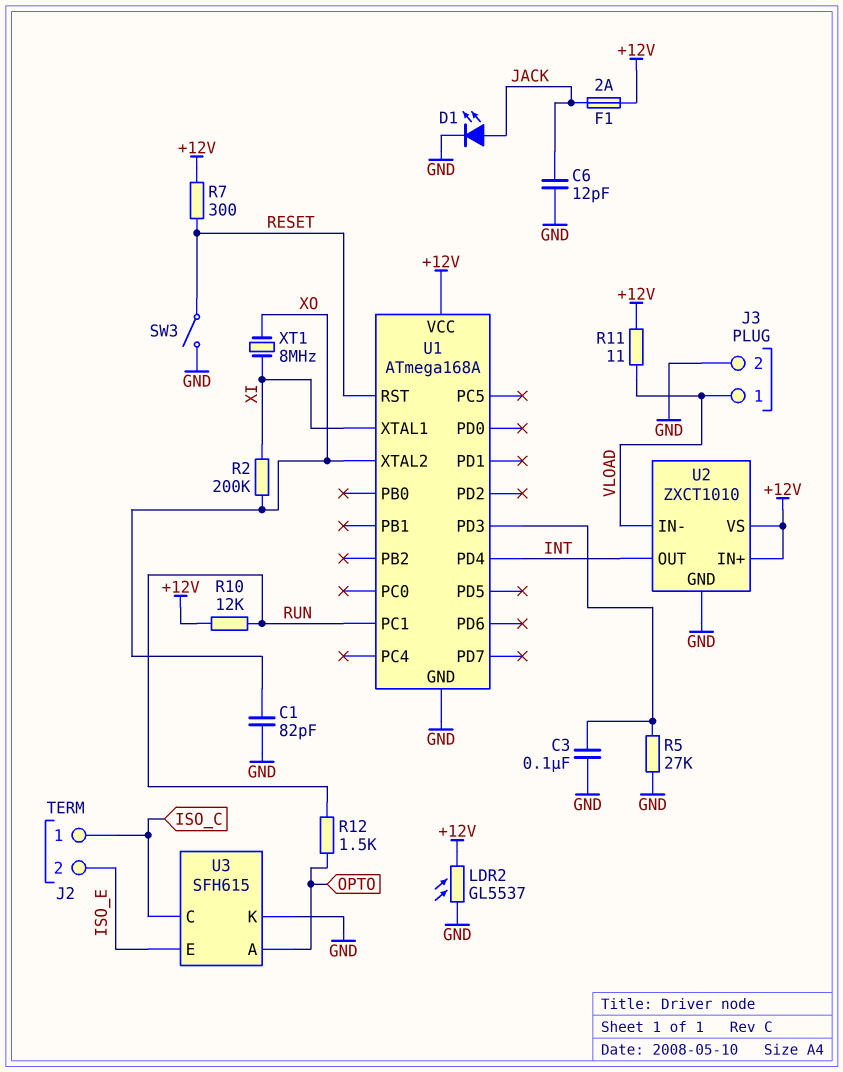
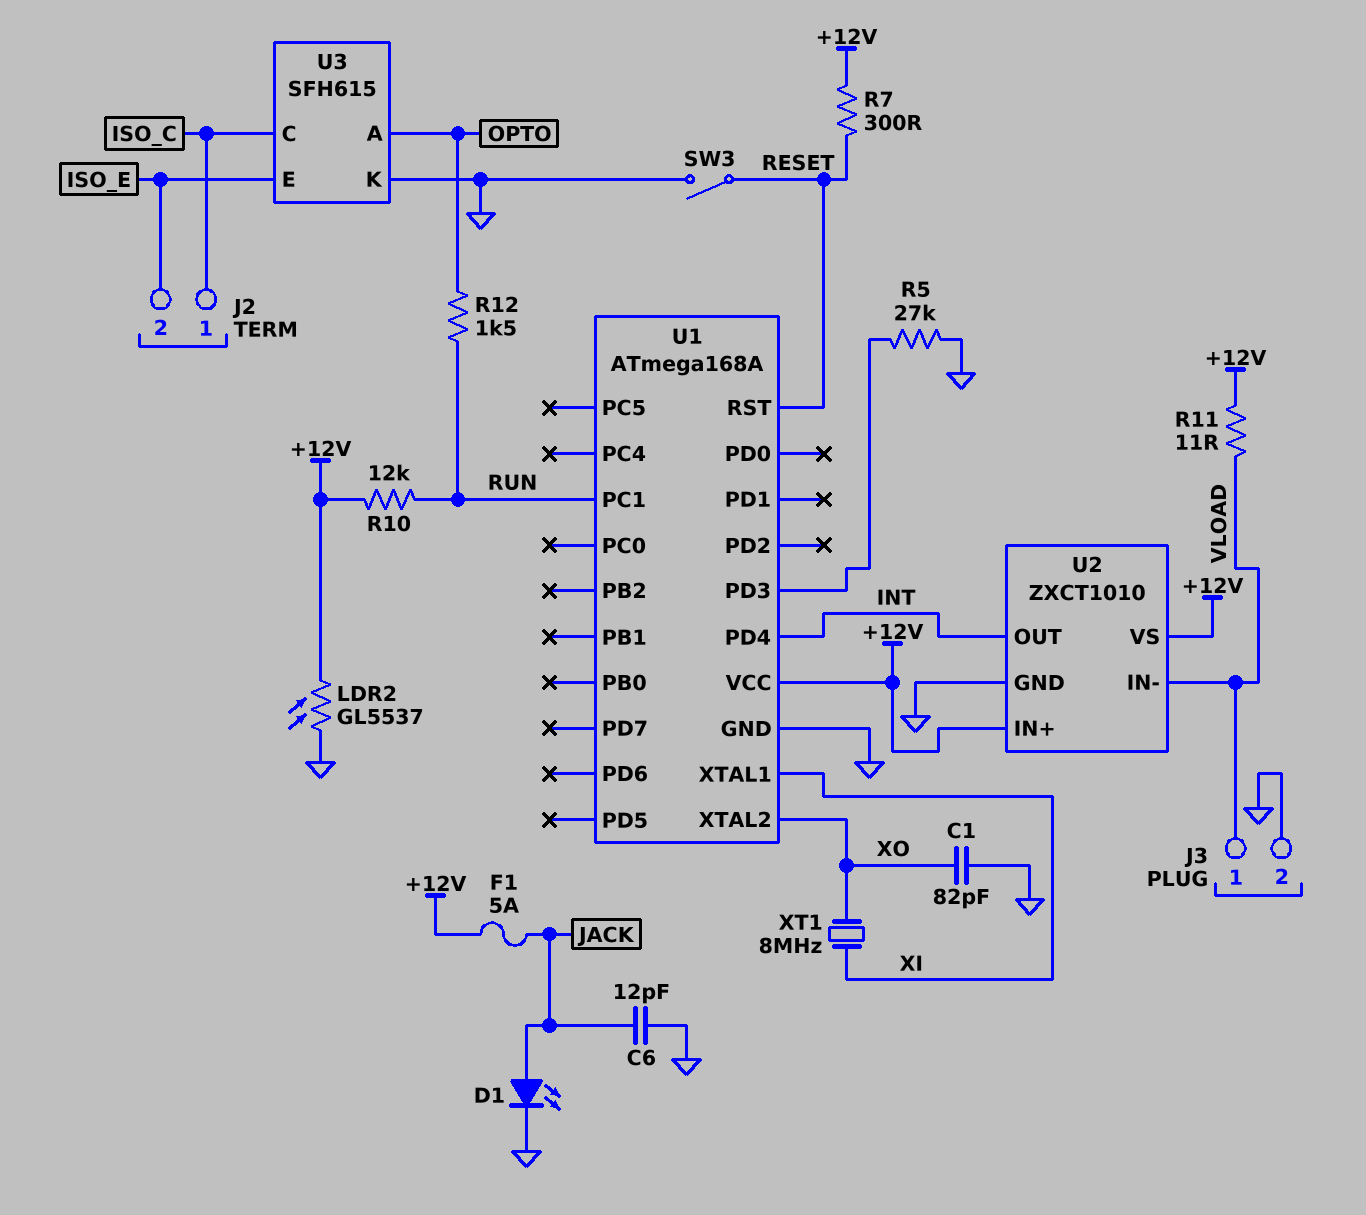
C3: 100nF (GND, U1/PD3) -> none
F1: 2A (+12V, JACK) -> 5A (+12V, JACK)
R2: 200k (XI, XO) -> none

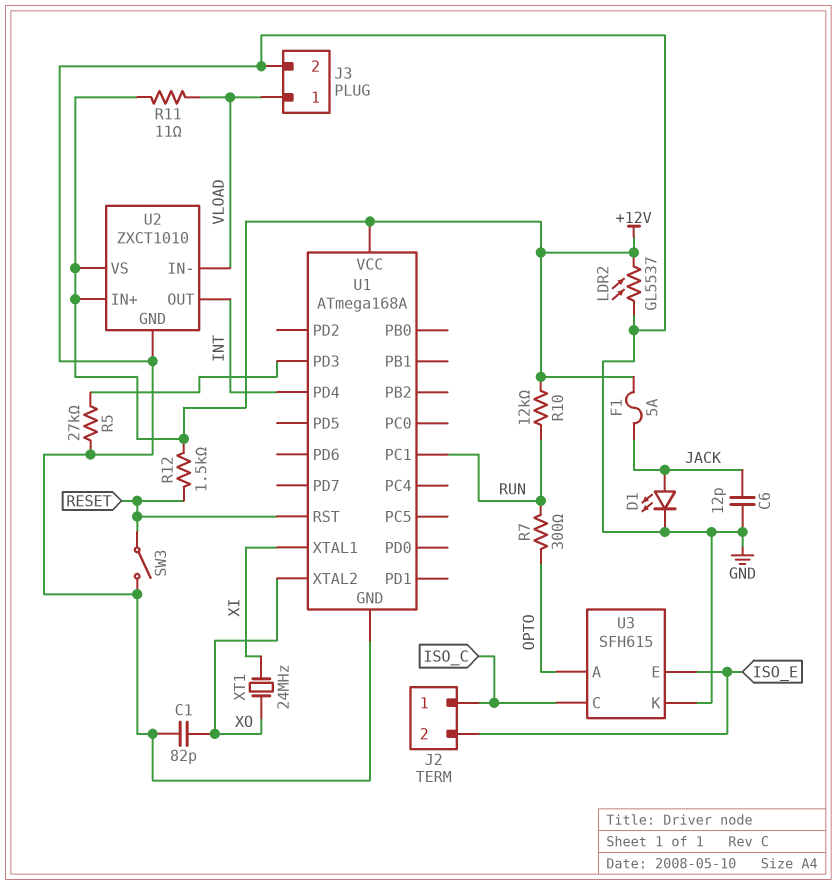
R7: 300 (+12V, RESET) -> 300 (OPTO, RUN)
R12: 1.5k (OPTO, RUN) -> 1.5k (+12V, RESET)
XT1: 8MHz (XI, XO) -> 24MHz (XI, XO)

